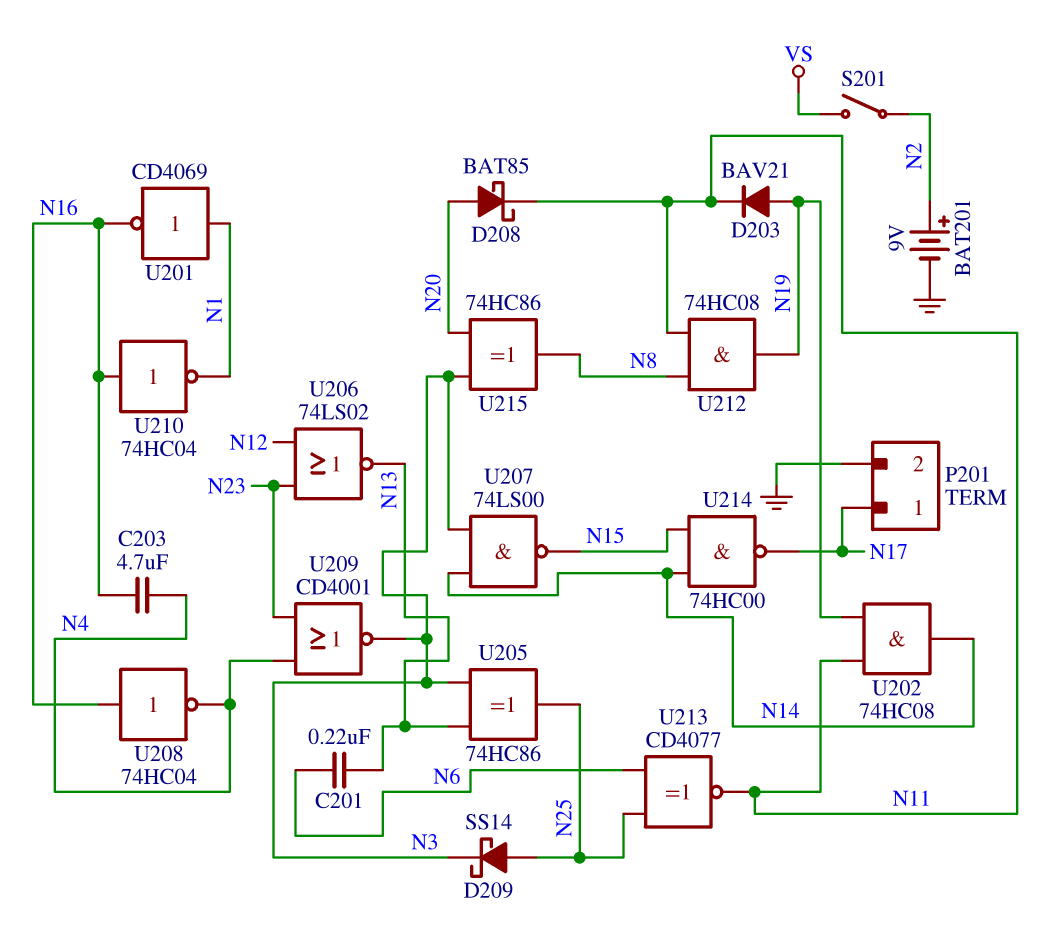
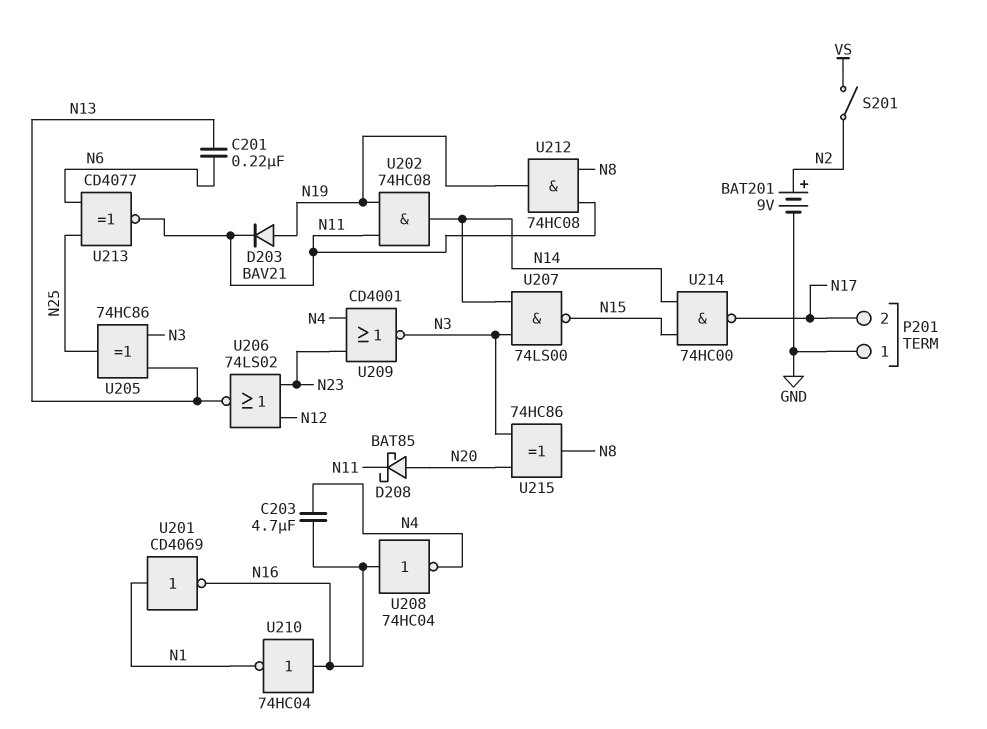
D209: schottky SS14 (A N25, K N3) -> none
P201 pin 1: N17 -> GND
P201 pin 2: GND -> N17

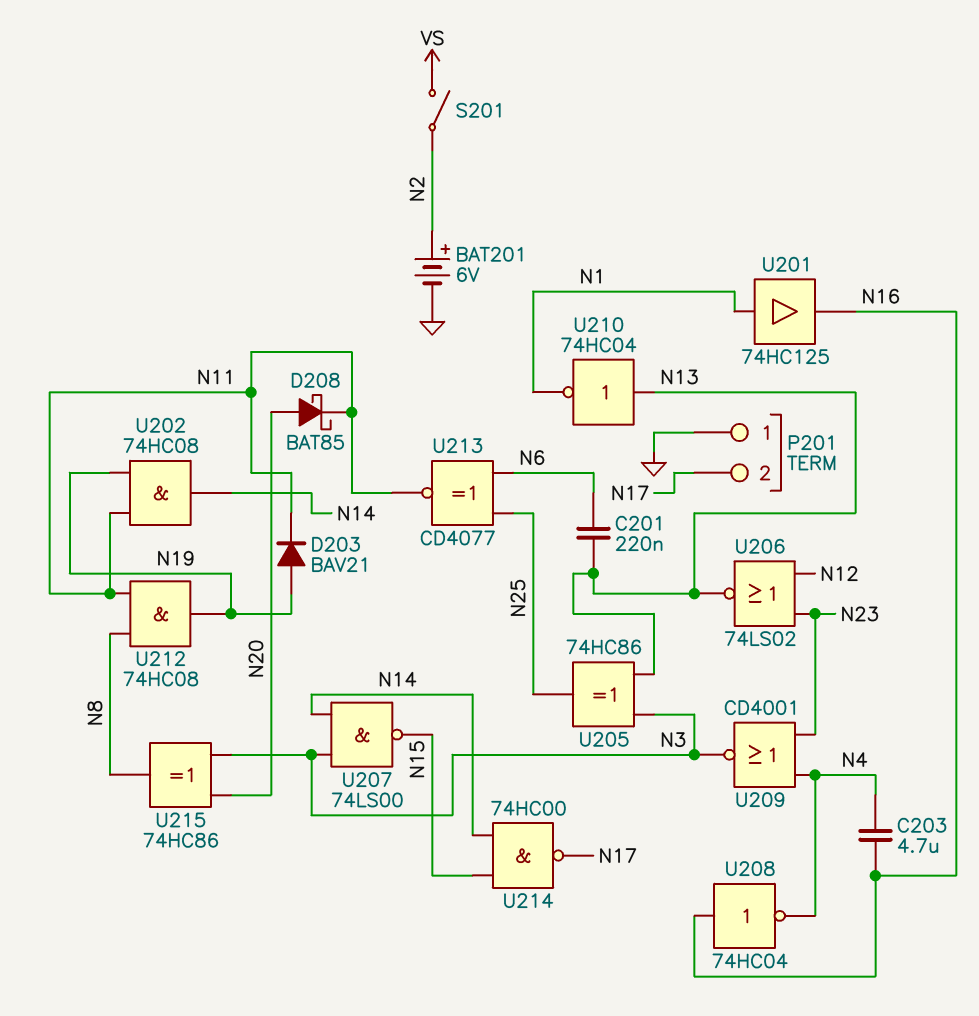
BAT201: 9V (plus N2, minus GND) -> 6V (plus N2, minus GND)
U201: NOT CD4069 (in N1, out N16) -> buffer 74HC125 (in N1, out N16)
U210: NOT 74HC04 (in N16, out N1) -> NOT 74HC04 (in N13, out N1)

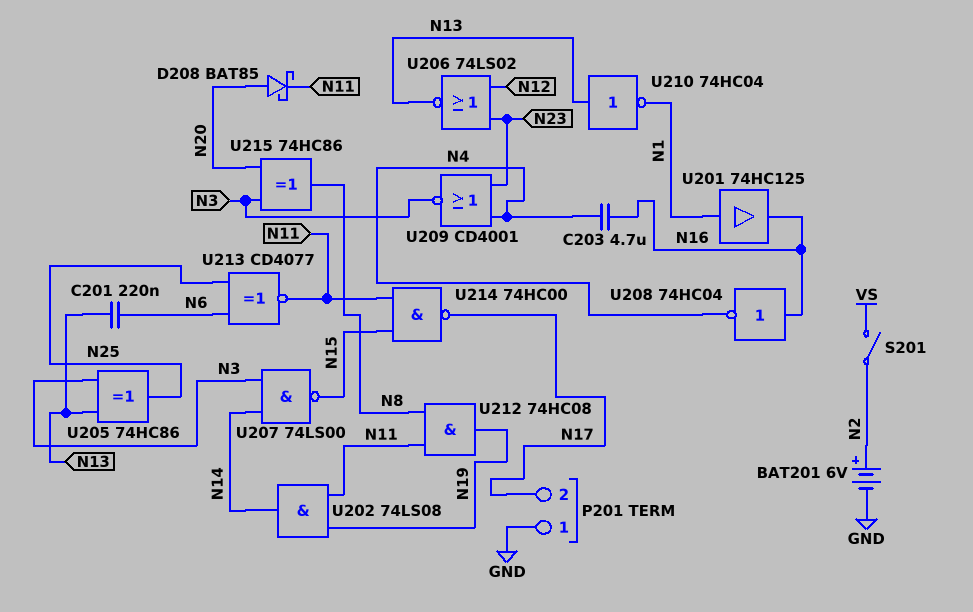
D203: diode BAV21 (A N19, K N11) -> none
U202: AND 74HC08 (in N11, in N19, out N14) -> AND 74LS08 (in N11, in N19, out N14)
U214: NAND 74HC00 (in N14, in N15, out N17) -> NAND 74HC00 (in N11, in N15, out N17)

